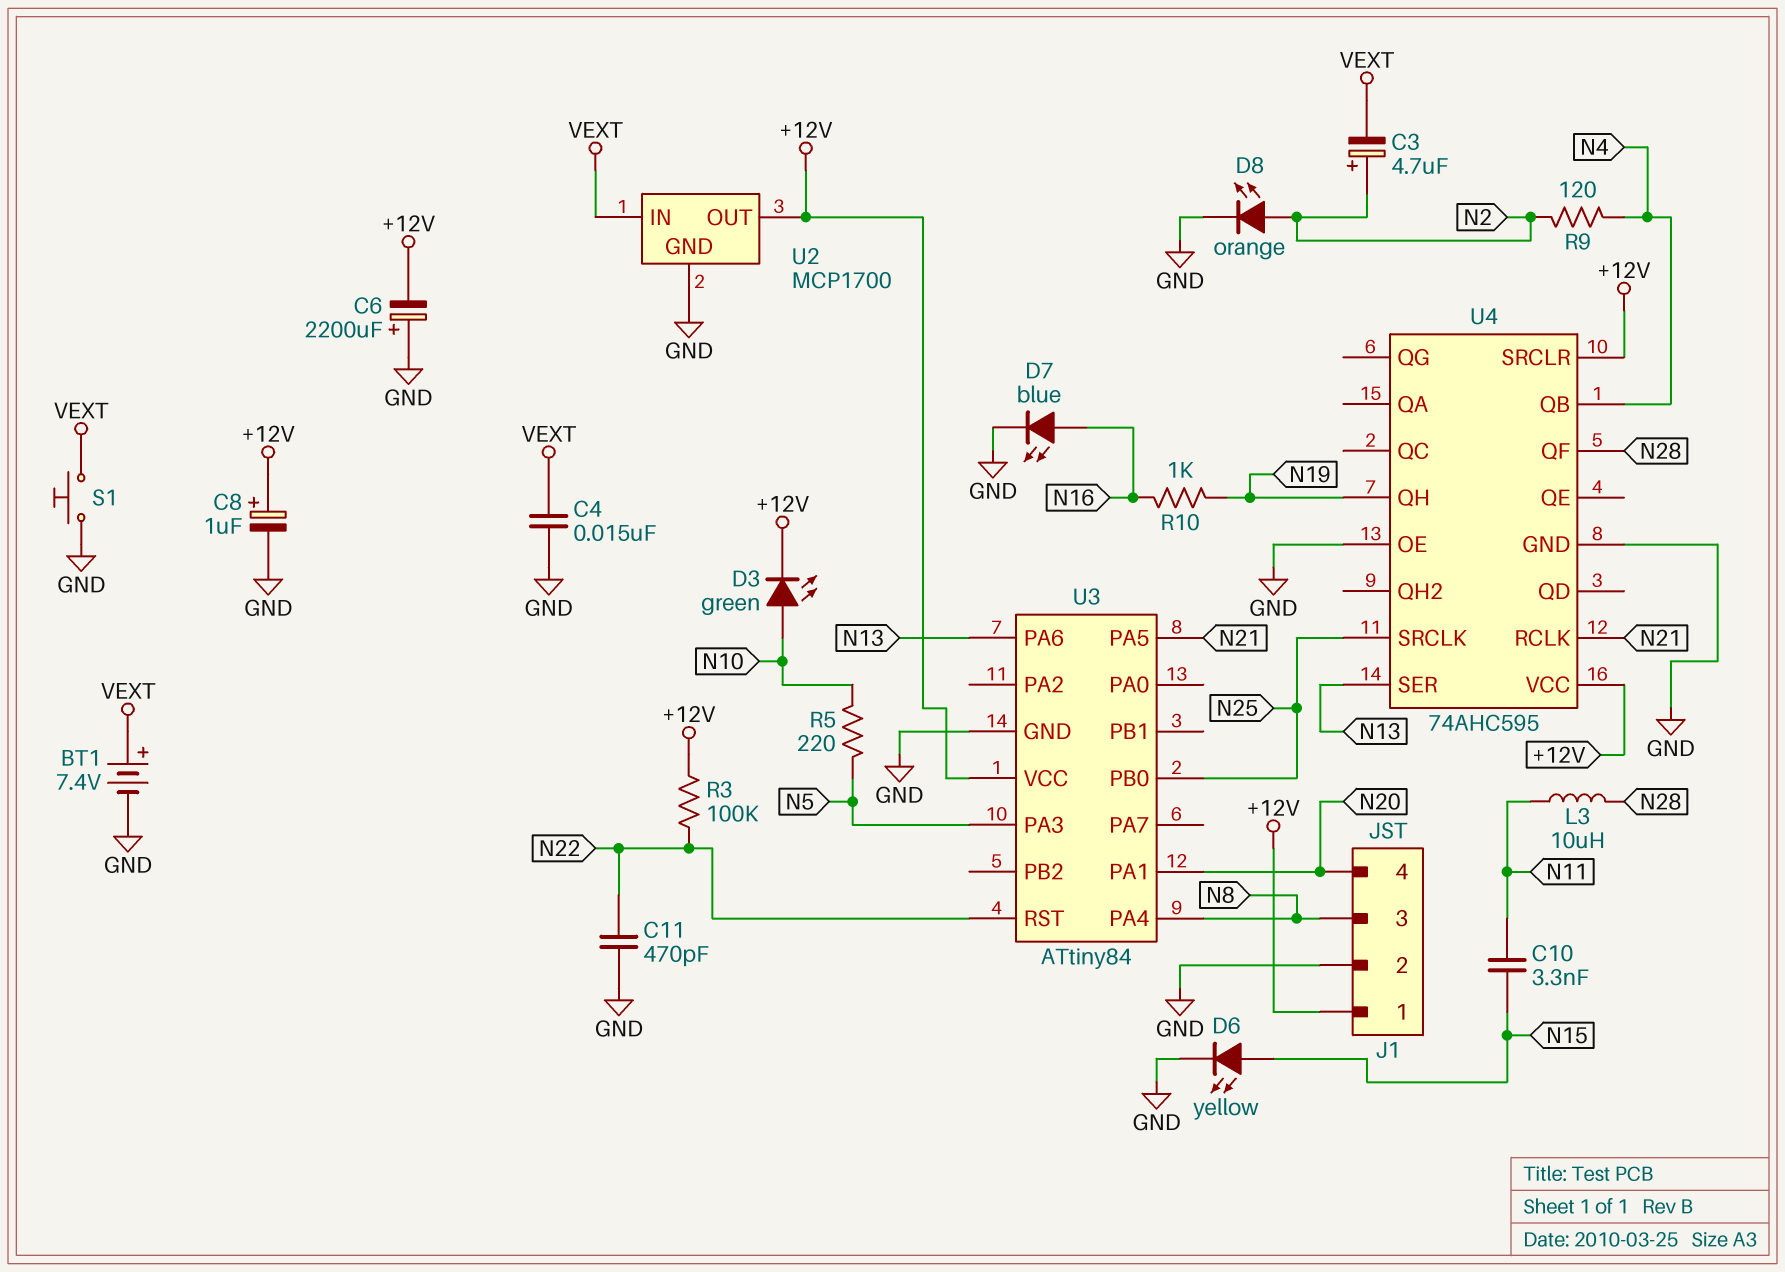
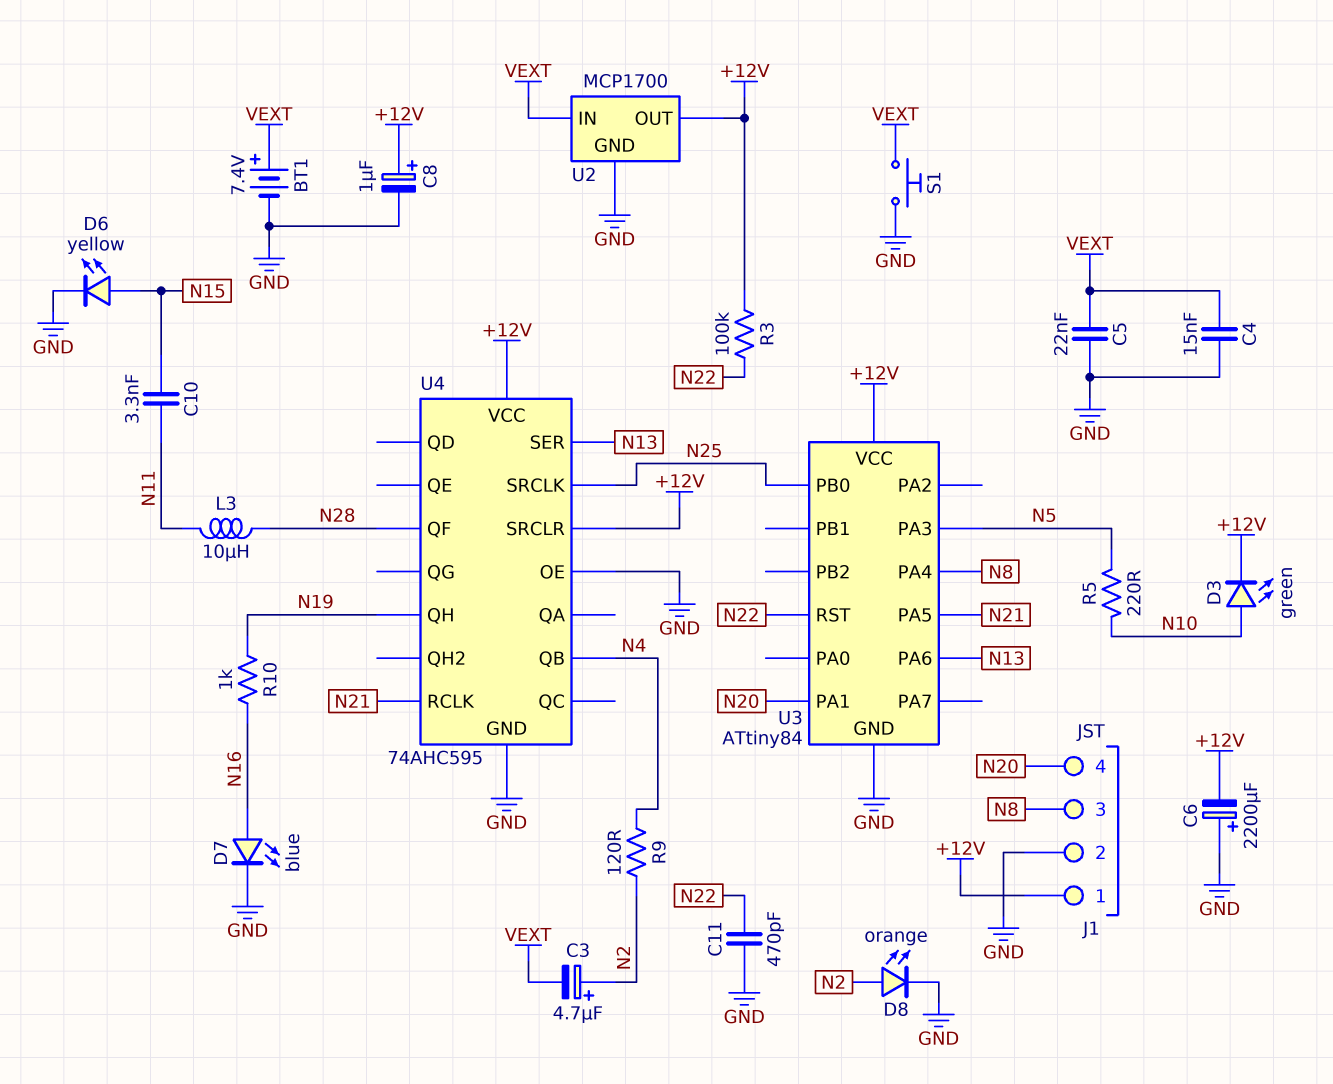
C5: none -> 22nF (GND, VEXT)

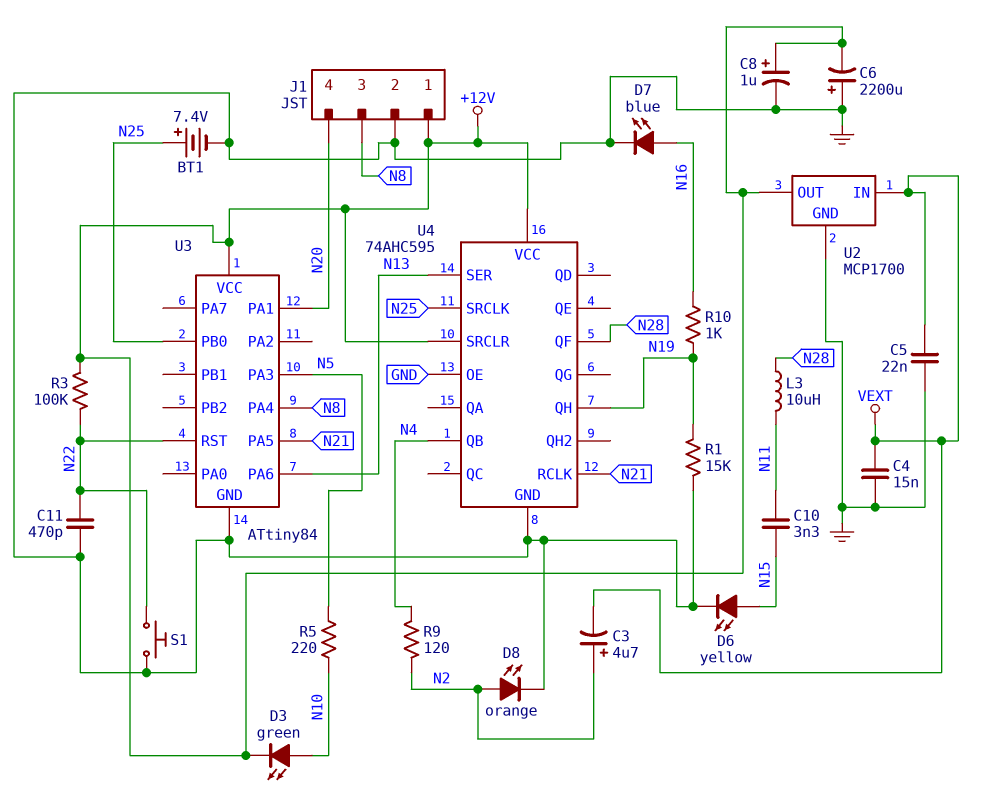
BT1: 7.4V (plus VEXT, minus GND) -> 7.4V (plus N25, minus GND)
R1: none -> 15k (GND, N19)
S1: button (GND, VEXT) -> button (GND, N22)

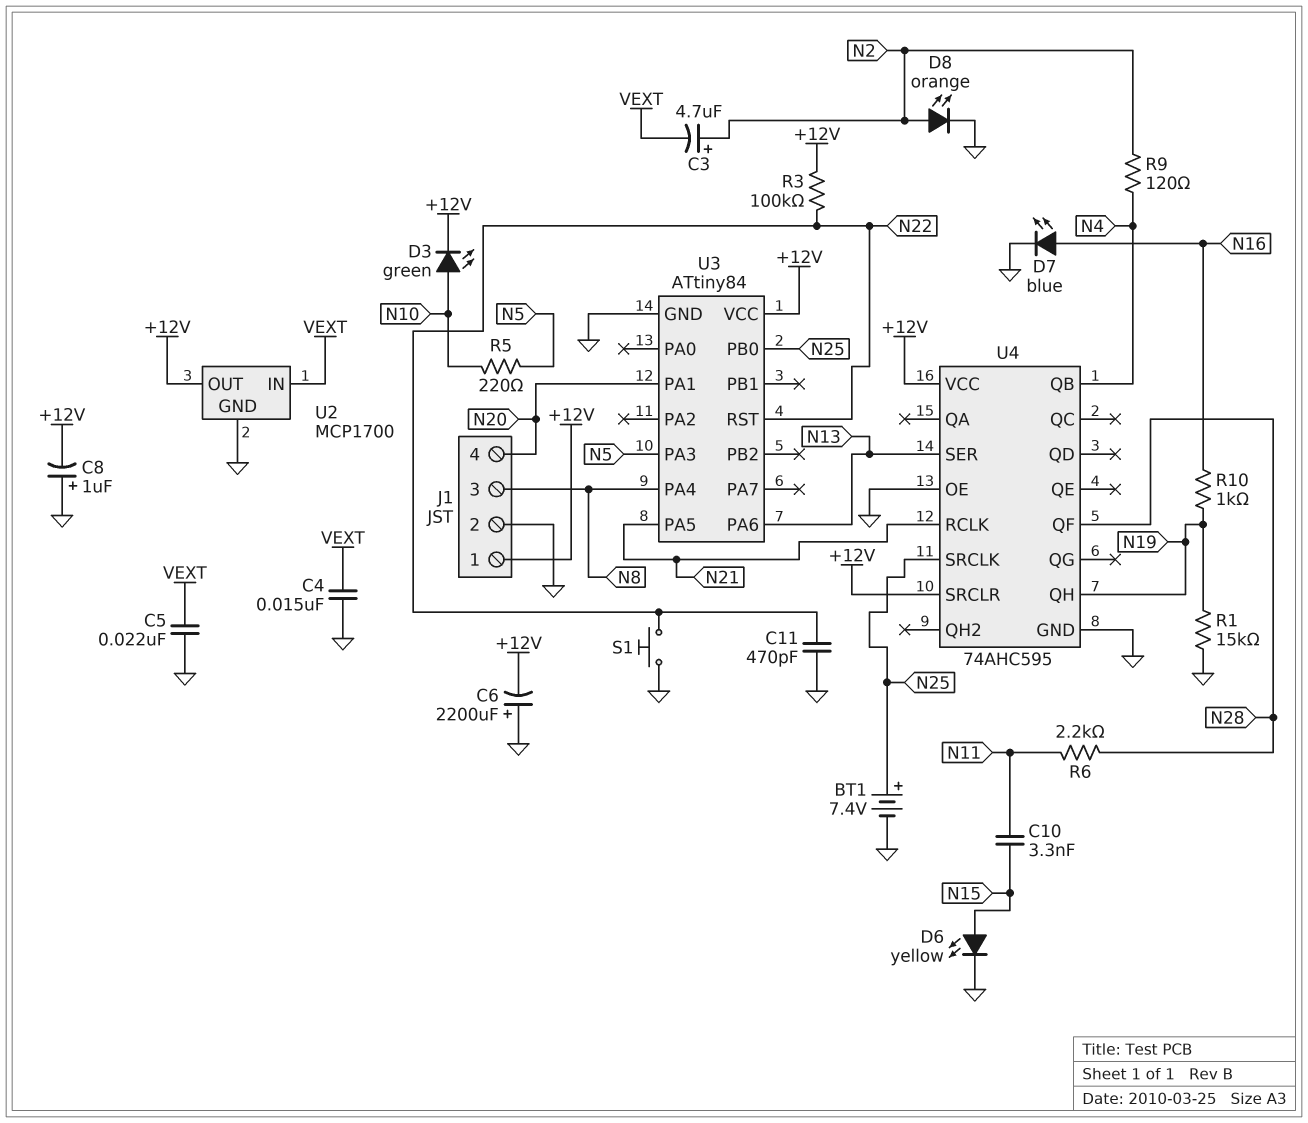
C8: 1uF (plus +12V, minus GND) -> 1uF (plus GND, minus +12V)
L3: 10uH (N11, N28) -> none
R6: none -> 2.2k (N11, N28)

